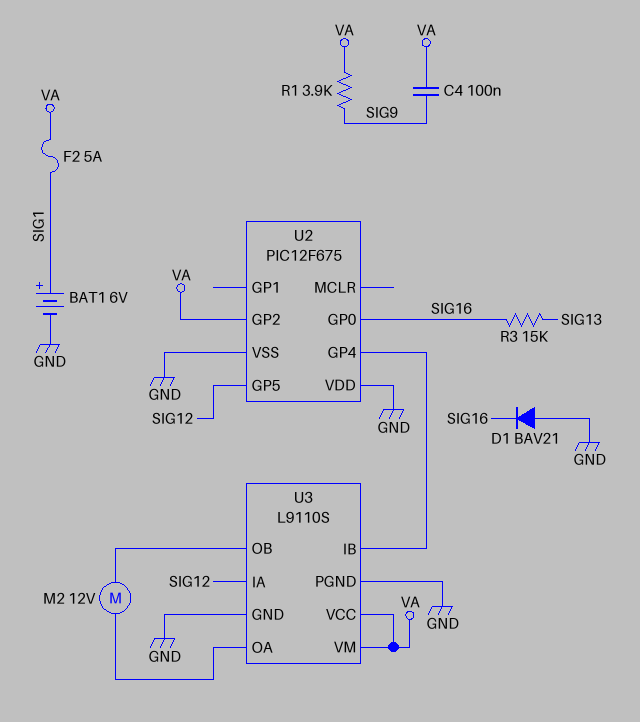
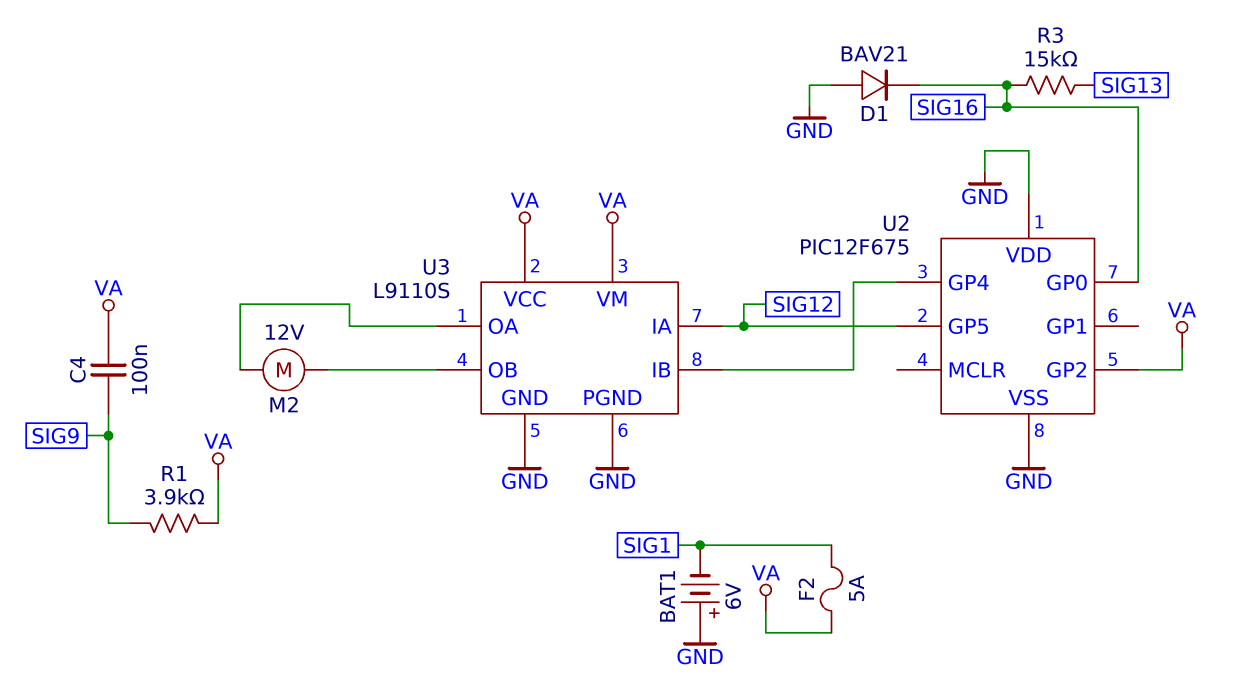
BAT1: 6V (plus SIG1, minus GND) -> 6V (plus GND, minus SIG1)

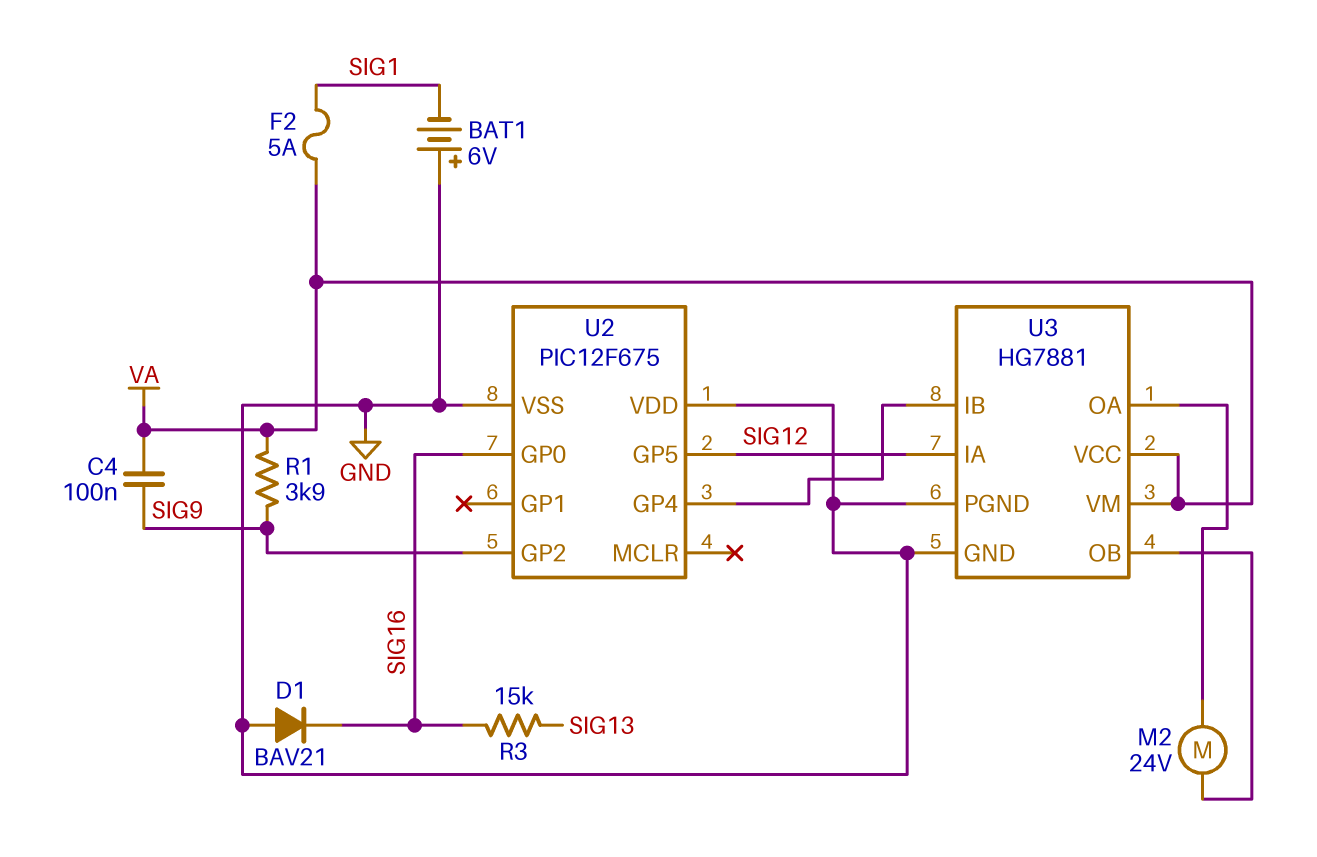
M2: motor 12V (U3/OA, U3/OB) -> motor 24V (U3/OA, U3/OB)
U2 pin GP2: VA -> SIG9
U3: L9110S -> HG7881

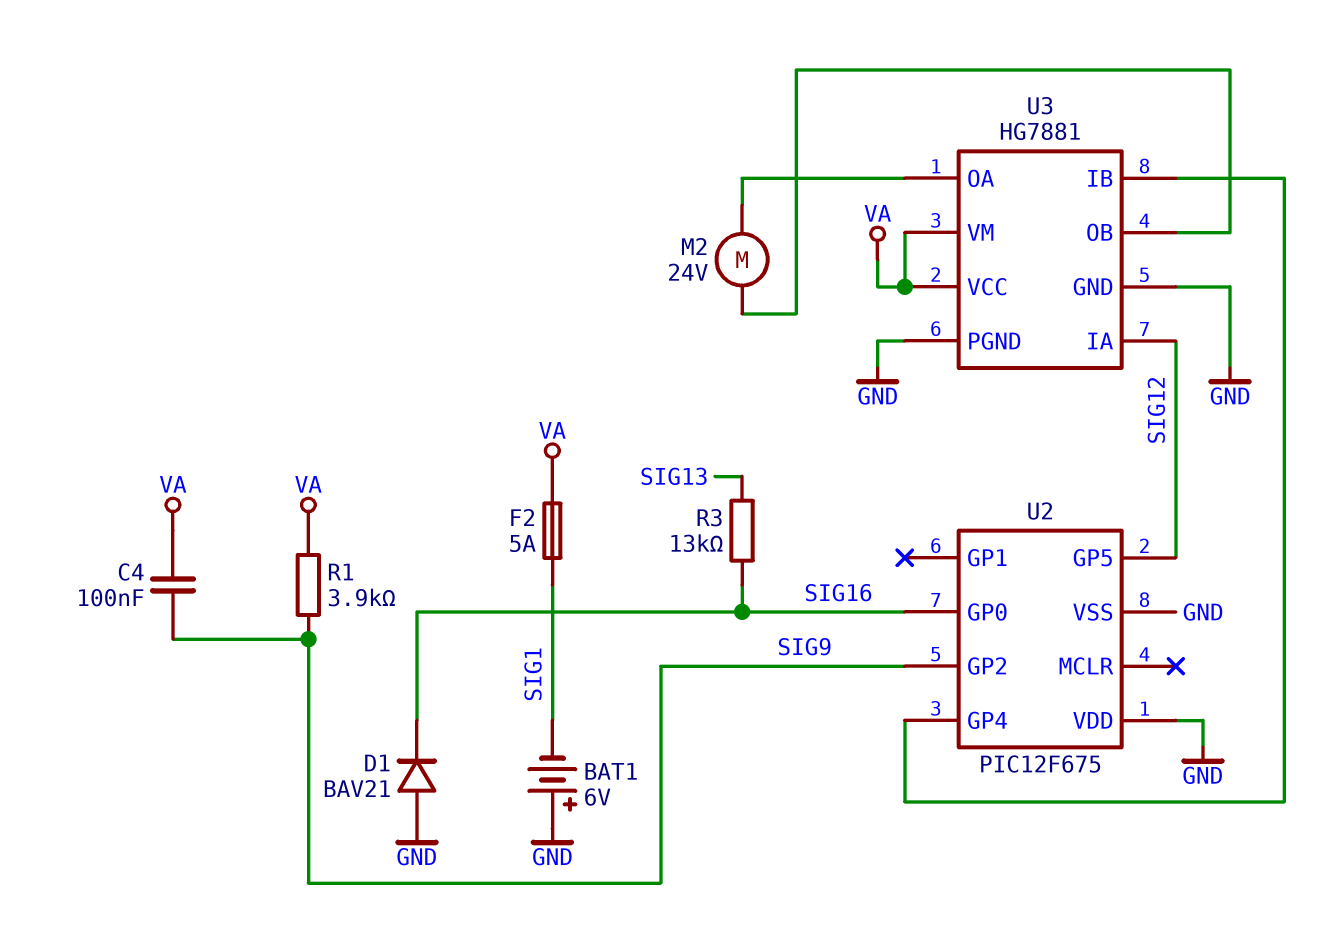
R3: 15k (SIG13, SIG16) -> 13k (SIG13, SIG16)

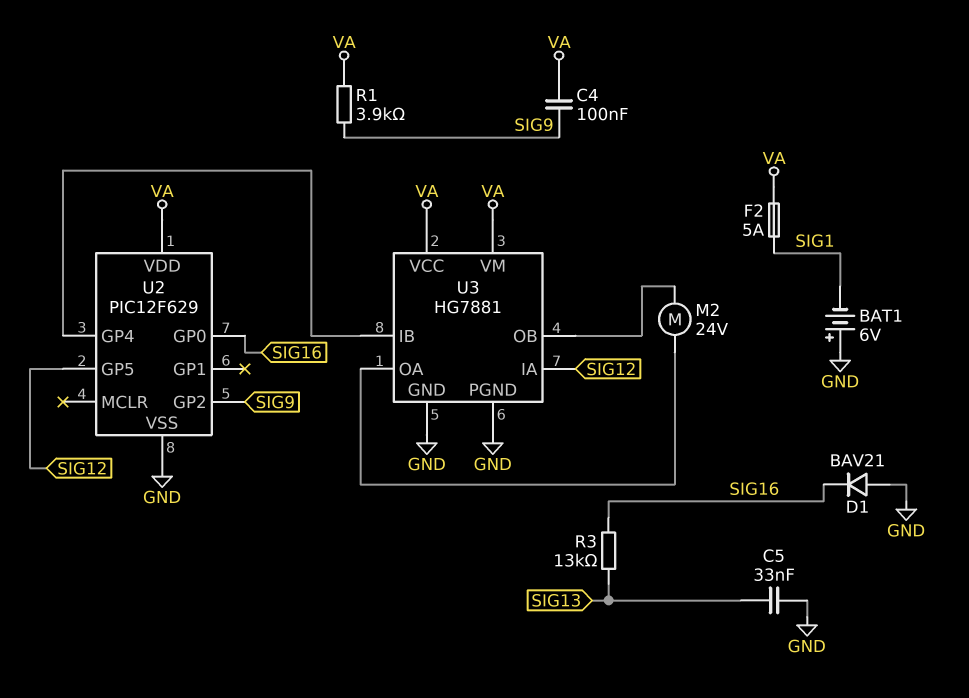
C5: none -> 33nF (GND, SIG13)
U2: PIC12F675 -> PIC12F629
U2 pin VDD: GND -> VA

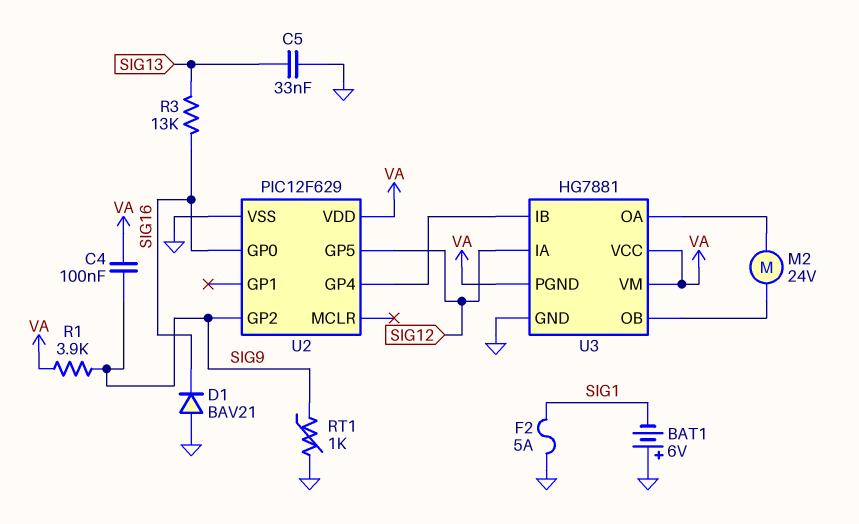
F2: 5A (SIG1, VA) -> 5A (GND, SIG1)
RT1: none -> 1k (GND, SIG9)
U3 pin PGND: GND -> VA

